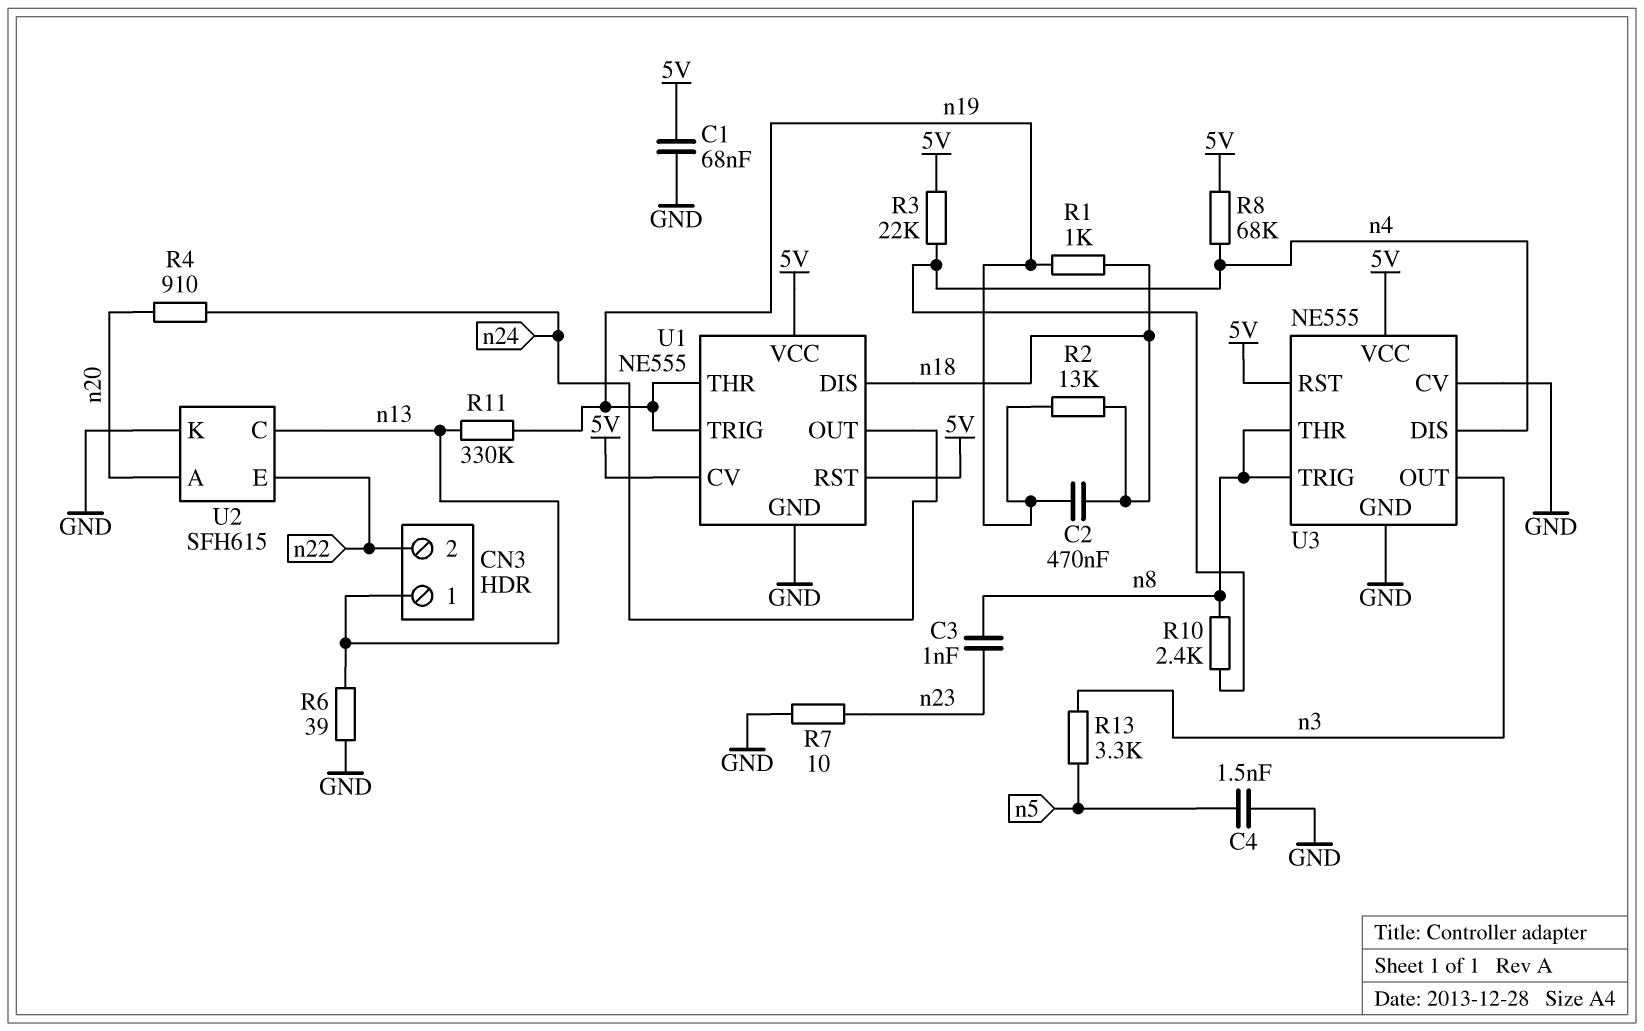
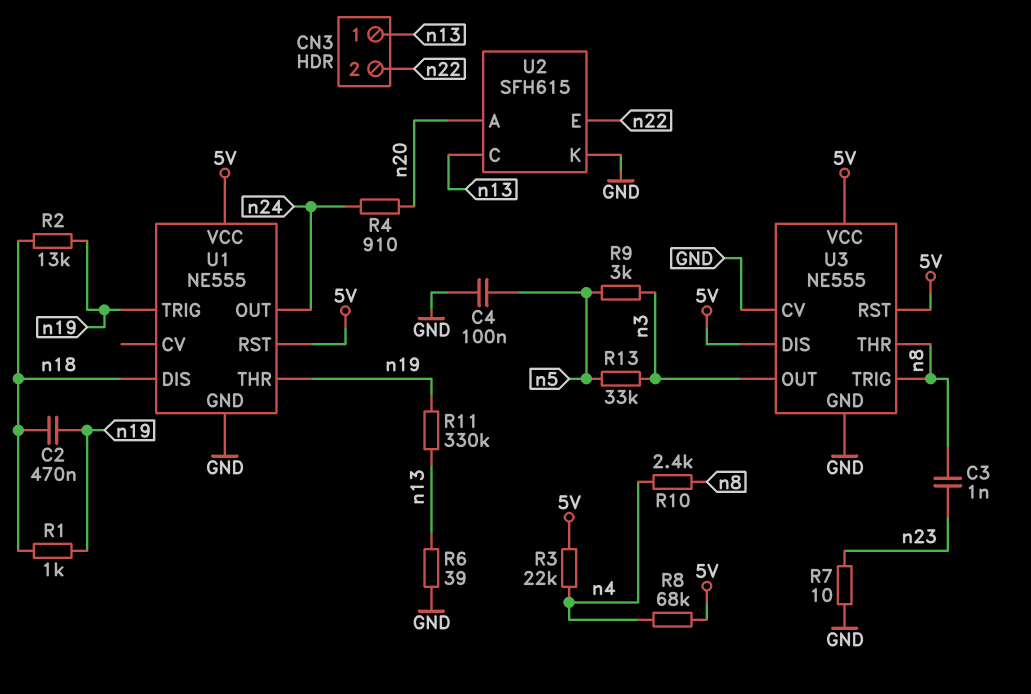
C1: 68nF (5V, GND) -> none
C4: 1.5nF (GND, n5) -> 100nF (GND, n5)
R9: none -> 3k (n3, n5)
R13: 3.3k (n3, n5) -> 33k (n3, n5)
U1 pin CV: 5V -> none
U3 pin DIS: n4 -> 5V

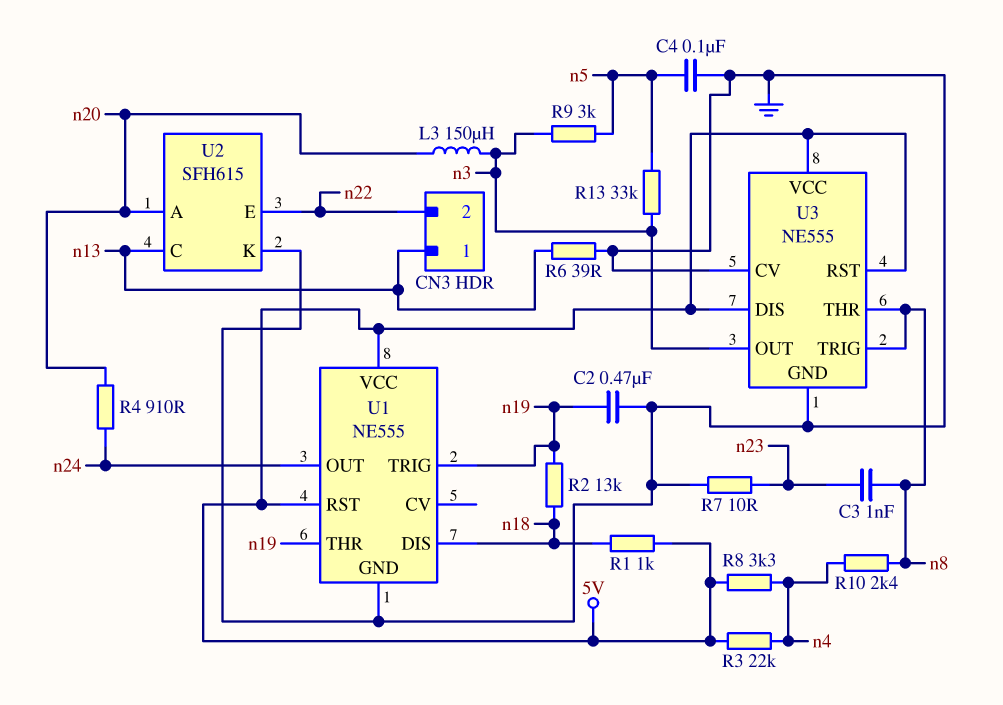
C2: 470nF (n18, n19) -> 470nF (GND, n19)
L3: none -> 150uH (n3, n20)
R1: 1k (n18, n19) -> 1k (5V, n18)
R8: 68k (5V, n4) -> 3.3k (5V, n4)
R11: 330k (n13, n19) -> none

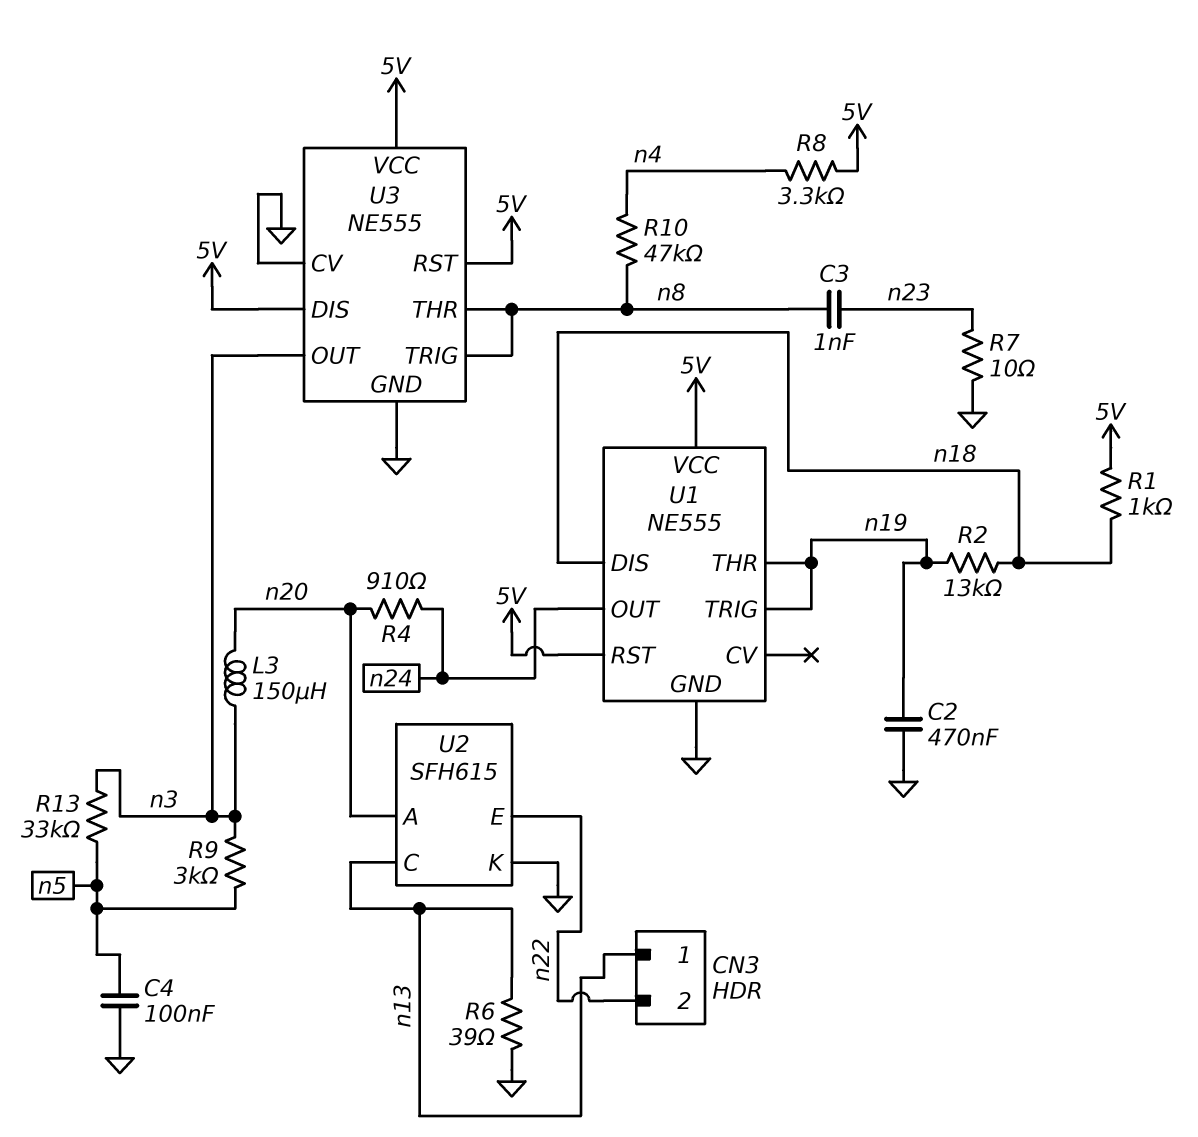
R3: 22k (5V, n4) -> none
R10: 2.4k (n4, n8) -> 47k (n4, n8)

